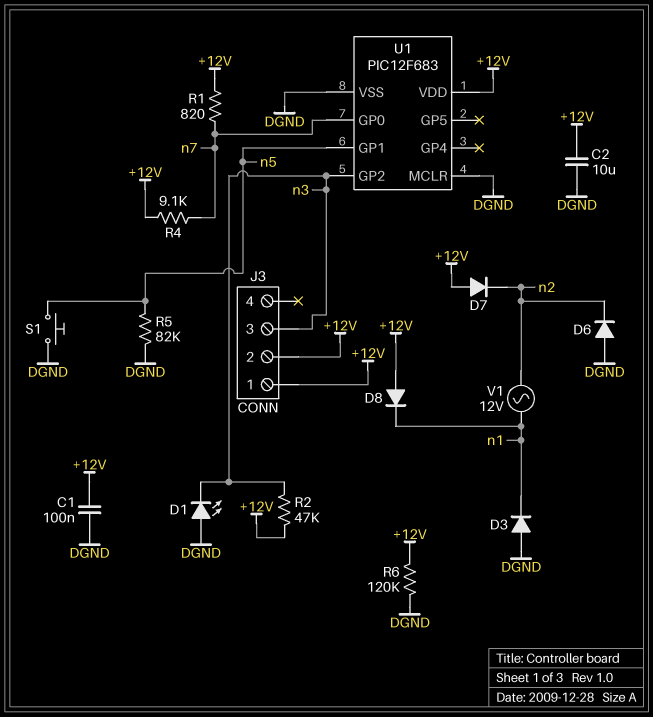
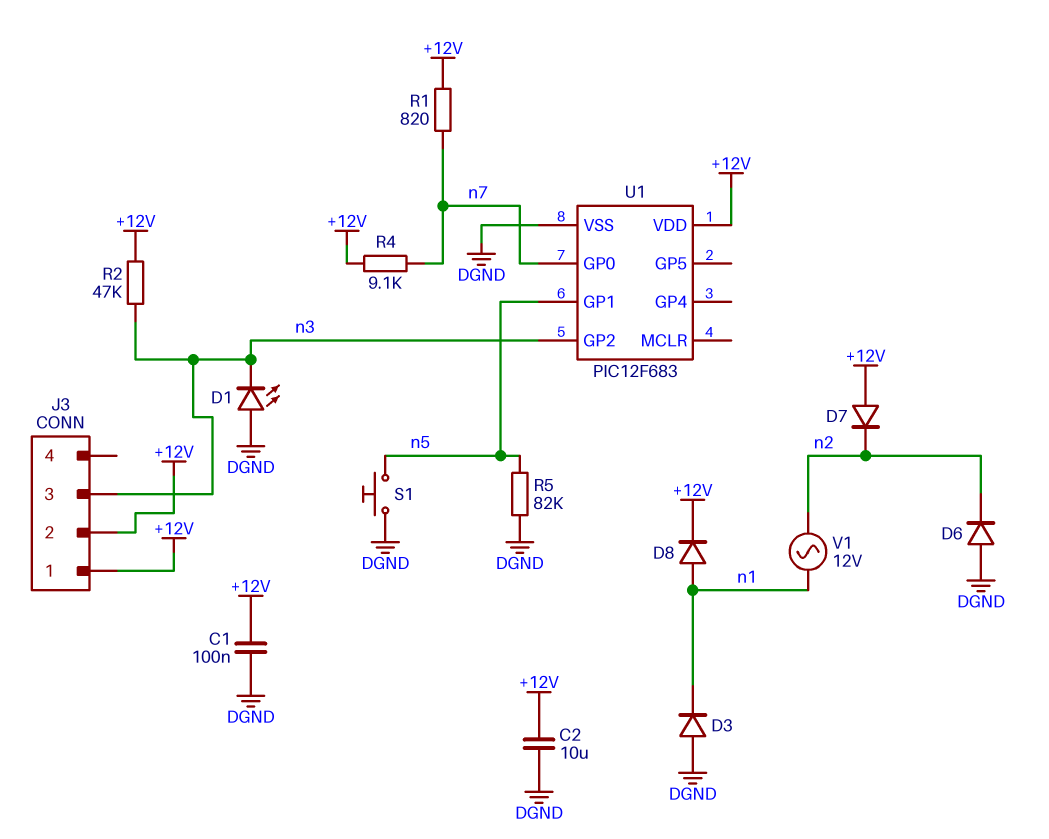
D8: diode (A +12V, K n1) -> diode (A n1, K +12V)
R6: 120k (+12V, DGND) -> none
U1 pin MCLR: DGND -> none

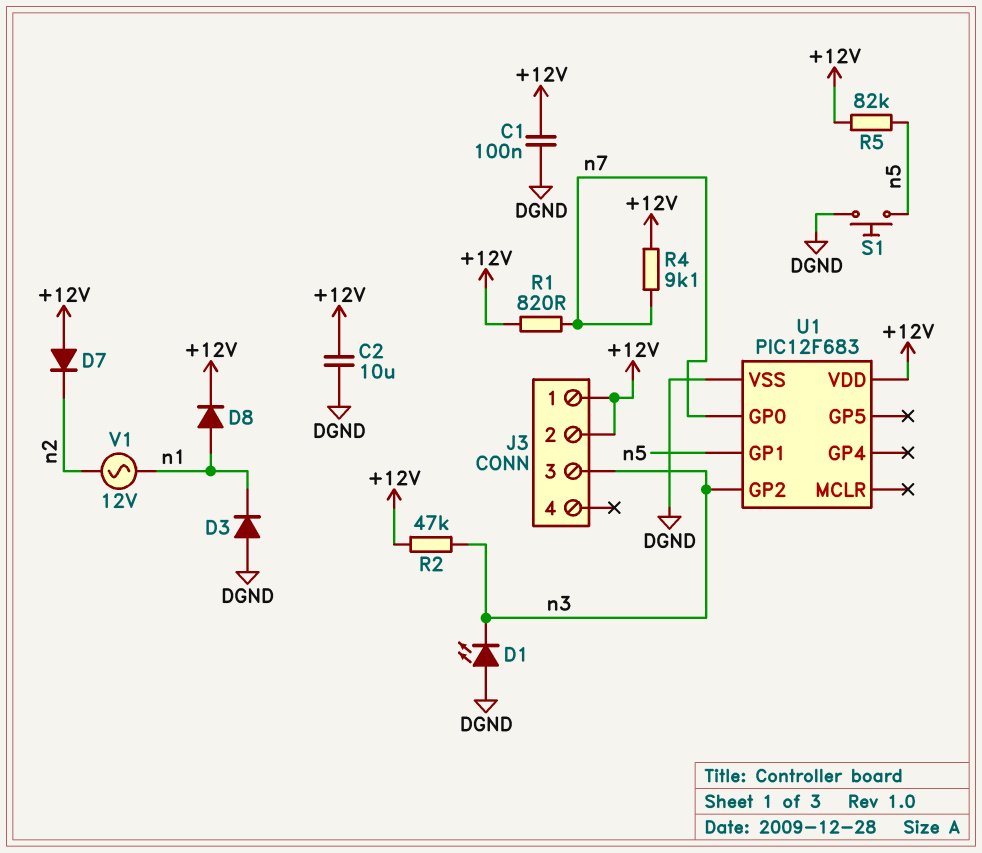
D6: diode (A DGND, K n2) -> none
R5: 82k (DGND, n5) -> 82k (+12V, n5)

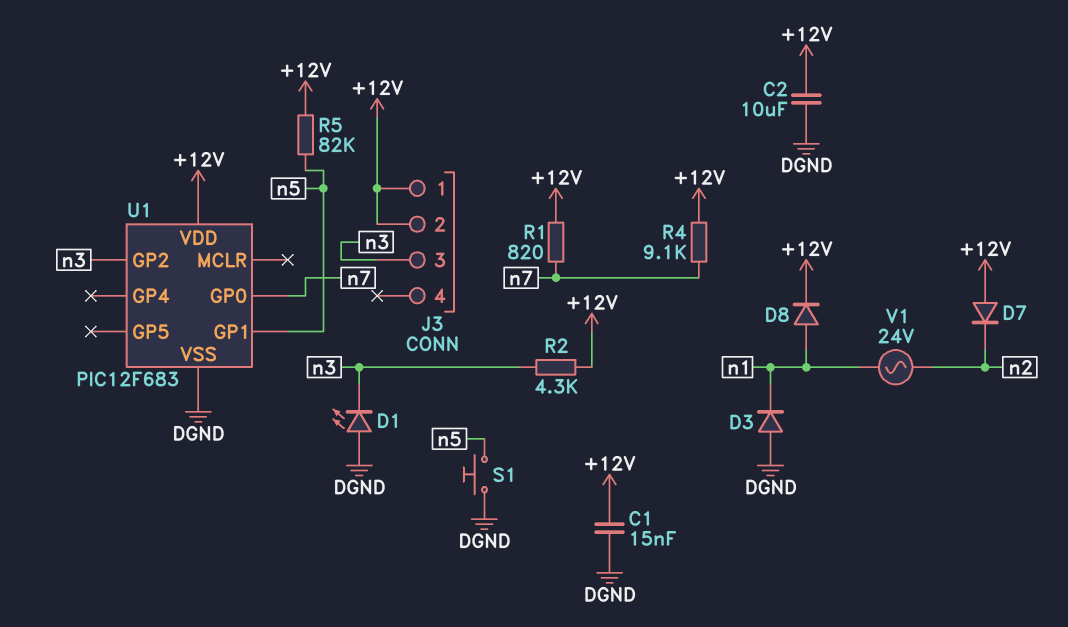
C1: 100nF (+12V, DGND) -> 15nF (+12V, DGND)
R2: 47k (+12V, n3) -> 4.3k (+12V, n3)
V1: AC 12V (n1, n2) -> AC 24V (n1, n2)

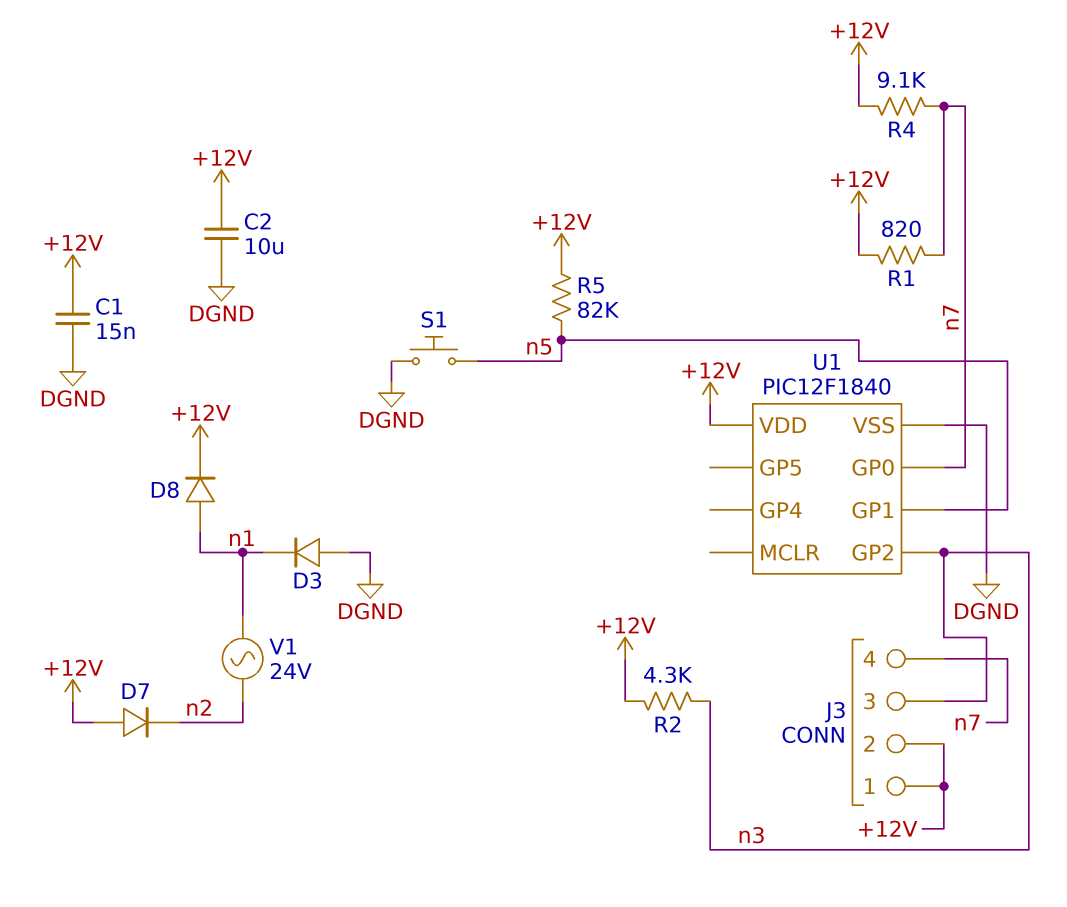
D1: LED (A DGND, K n3) -> none
J3 pin 4: none -> n7
U1: PIC12F683 -> PIC12F1840

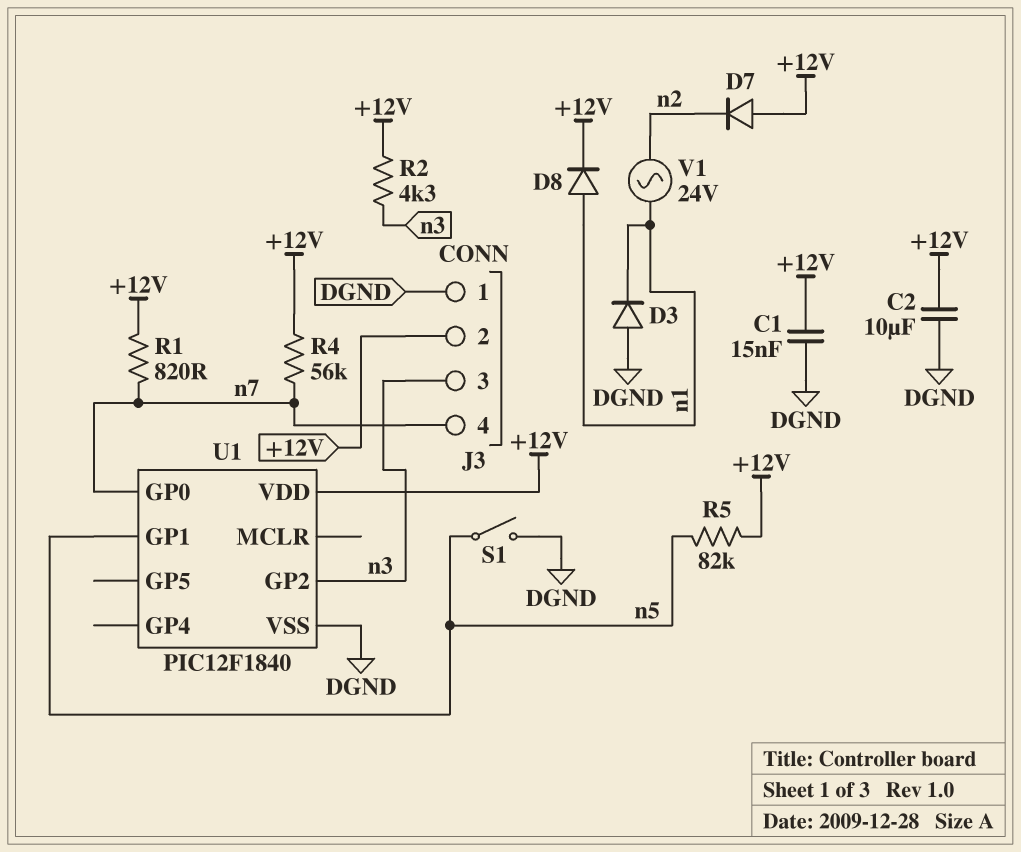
J3 pin 1: +12V -> DGND
R4: 9.1k (+12V, n7) -> 56k (+12V, n7)
S1: button (DGND, n5) -> switch (DGND, n5)

